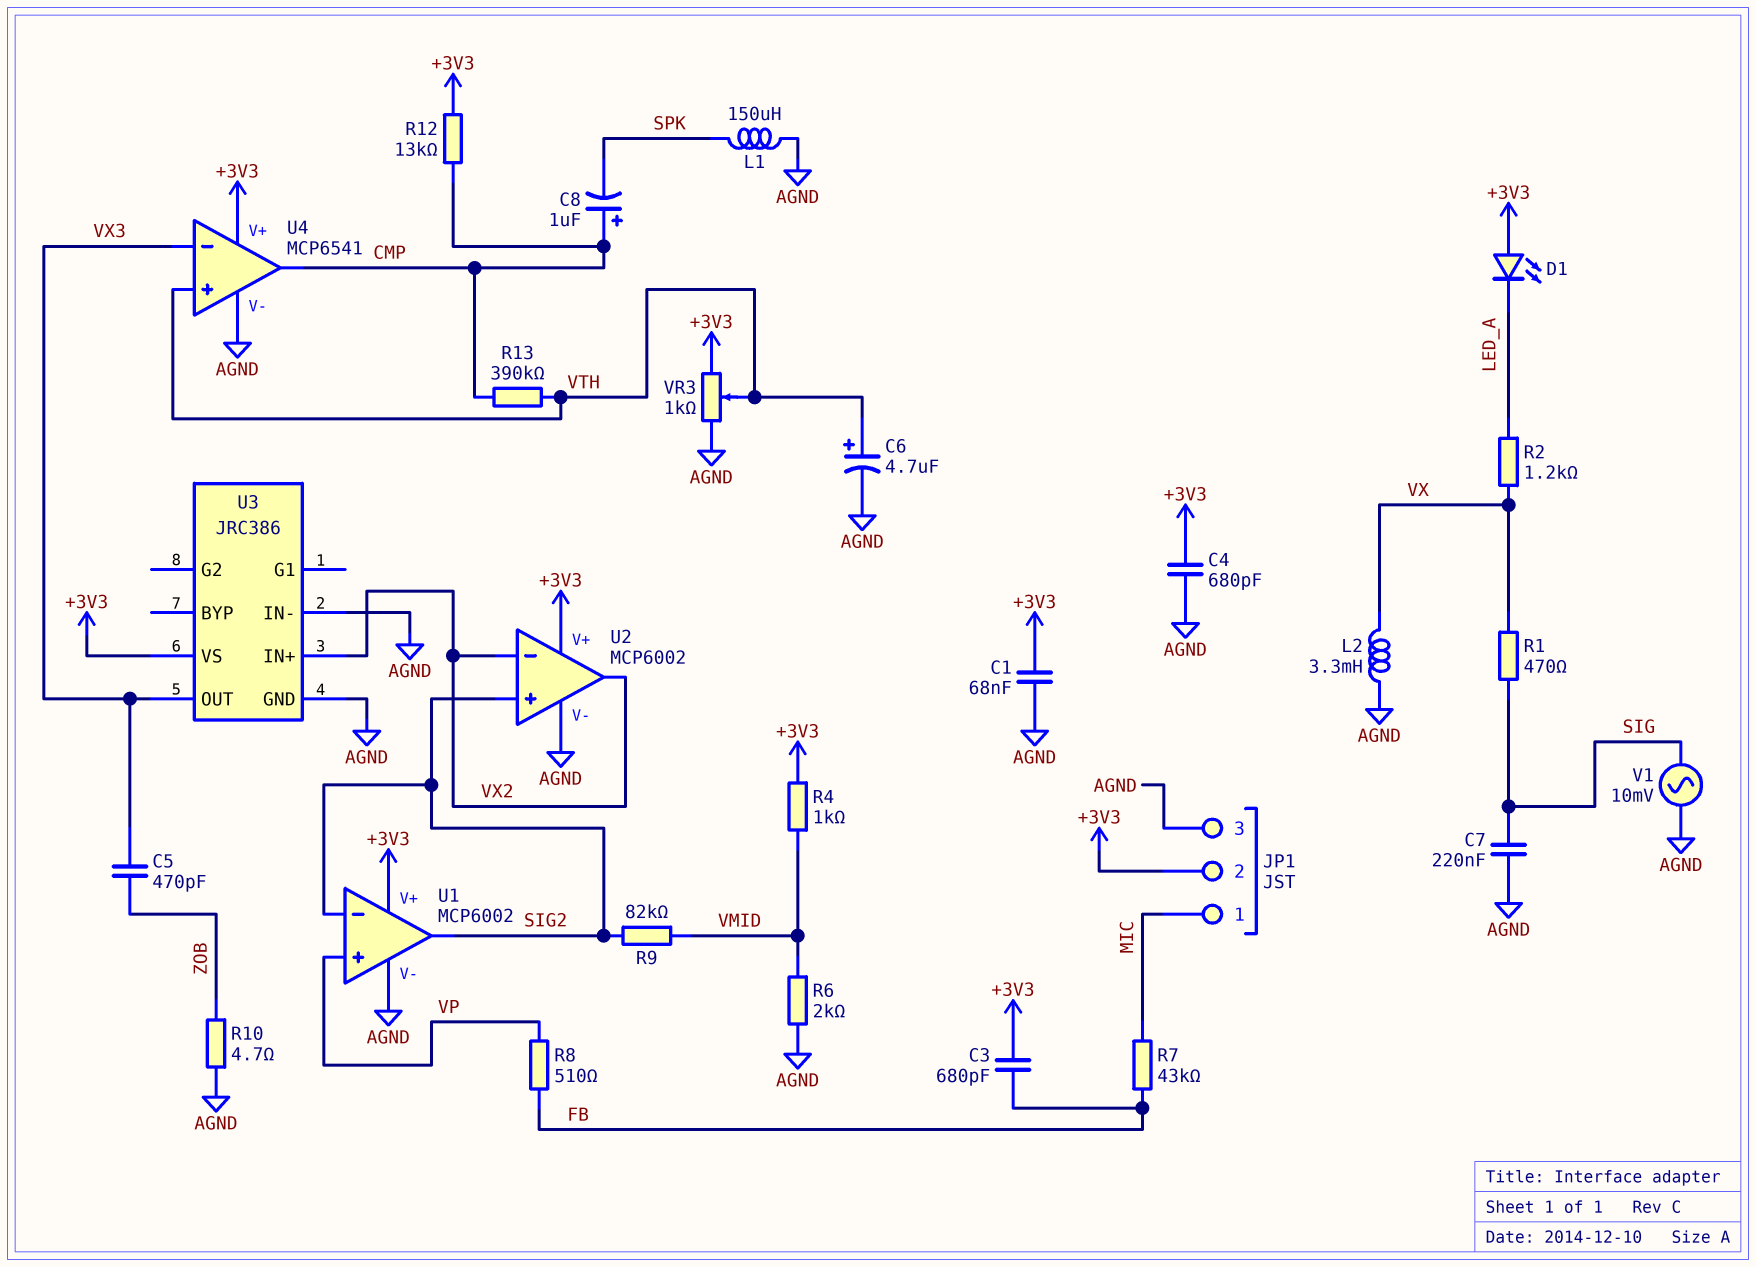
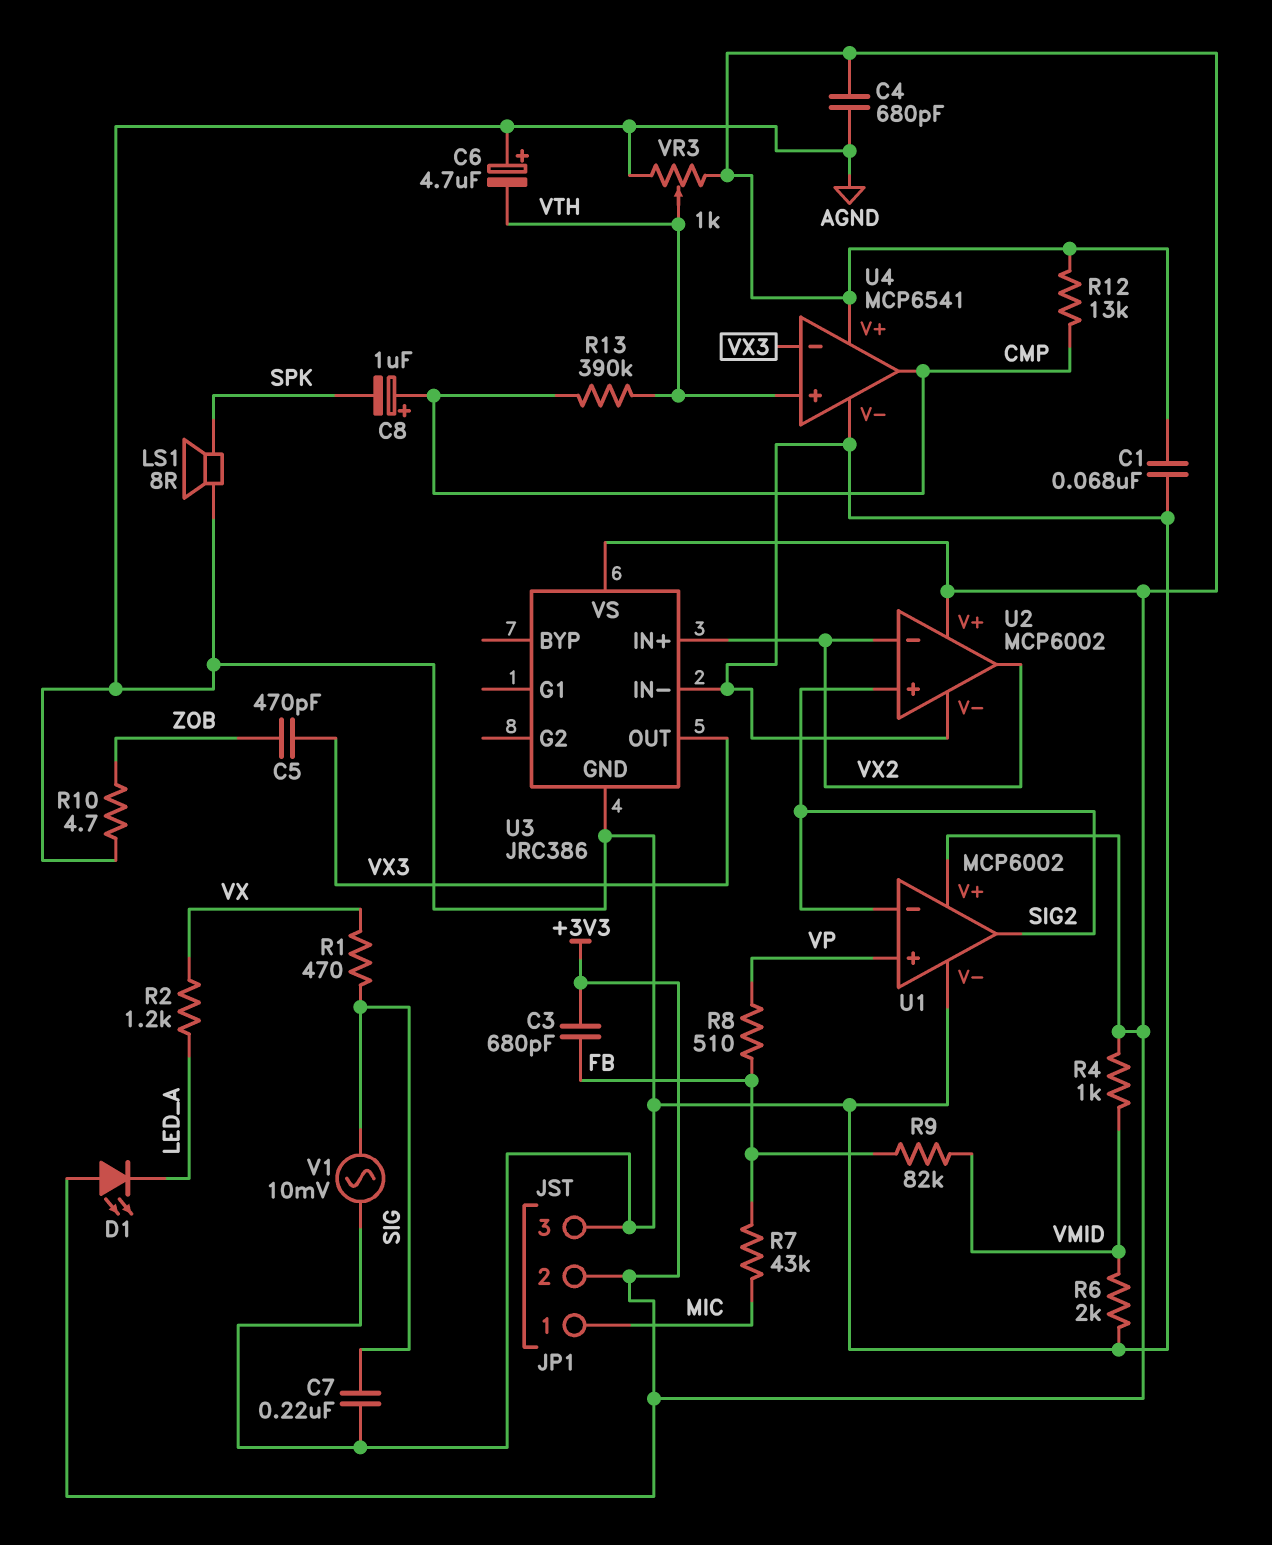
C6: 4.7uF (plus VTH, minus AGND) -> 4.7uF (plus AGND, minus VTH)
L1: 150uH (AGND, SPK) -> none
L2: 3.3mH (AGND, VX) -> none
LS1: none -> speaker 8R (AGND, SPK)
R9: 82k (SIG2, VMID) -> 82k (FB, VMID)

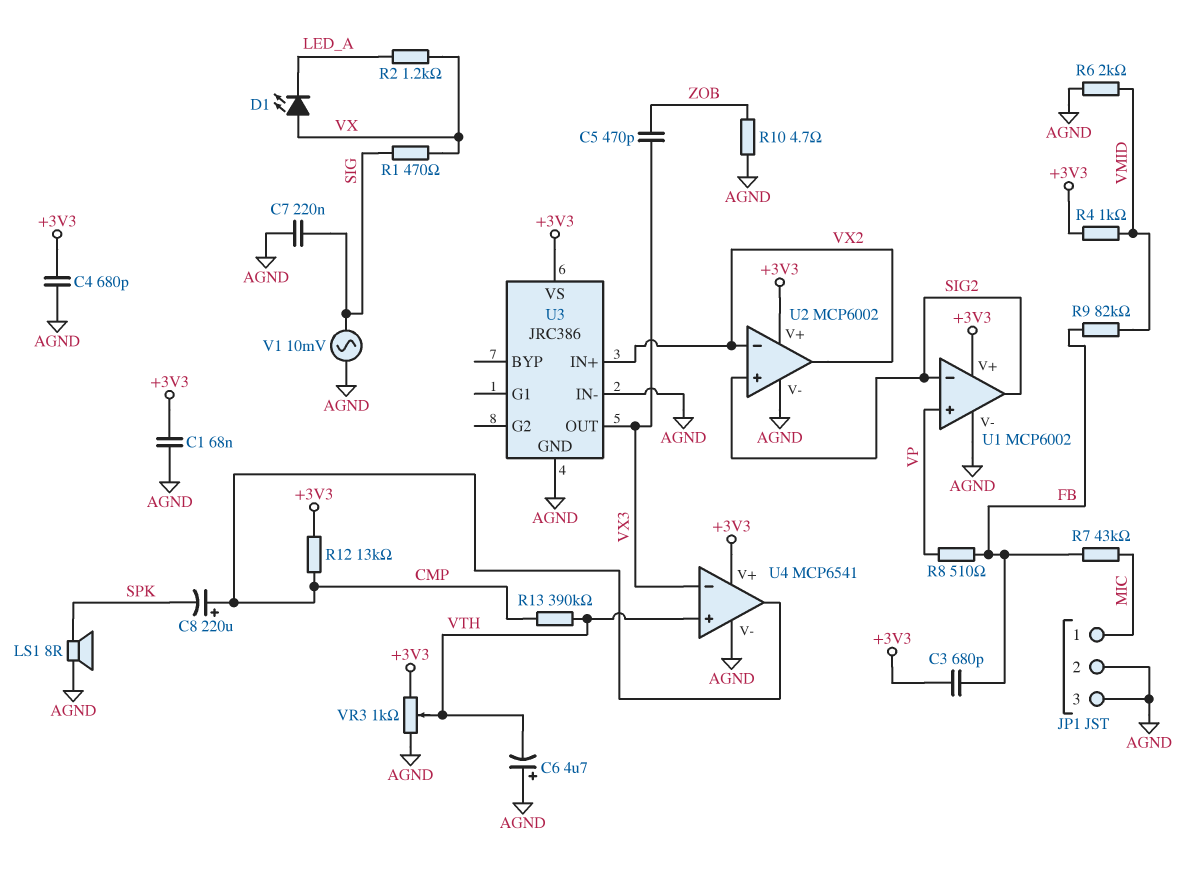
C8: 1uF (plus CMP, minus SPK) -> 220uF (plus CMP, minus SPK)
D1: LED (A +3V3, K LED_A) -> LED (A VX, K LED_A)
JP1 pin 2: +3V3 -> AGND

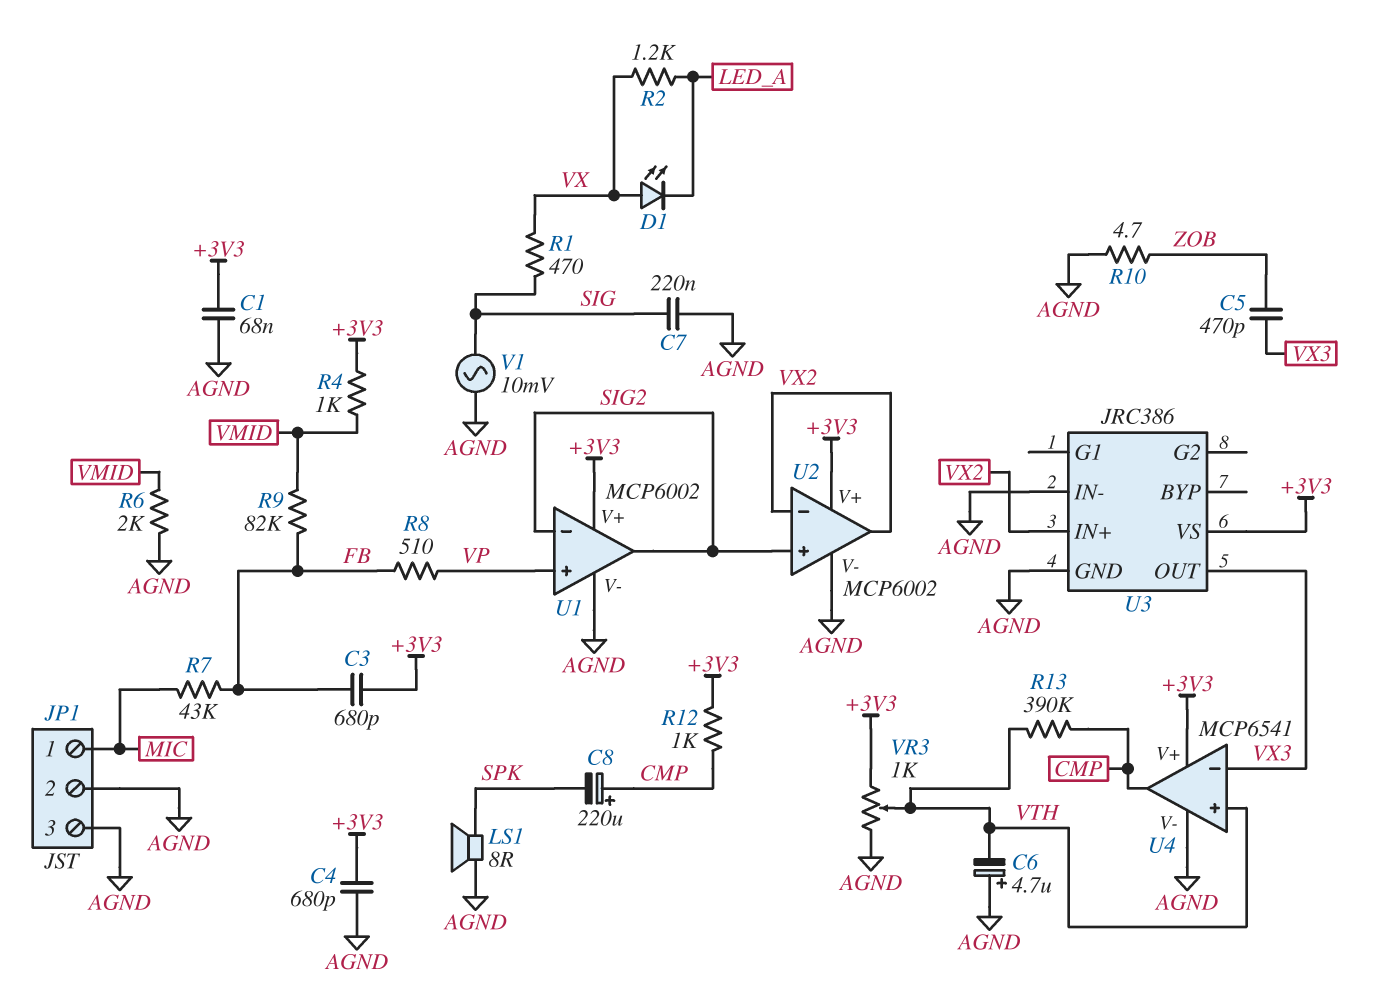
R12: 13k (+3V3, CMP) -> 1k (+3V3, CMP)

